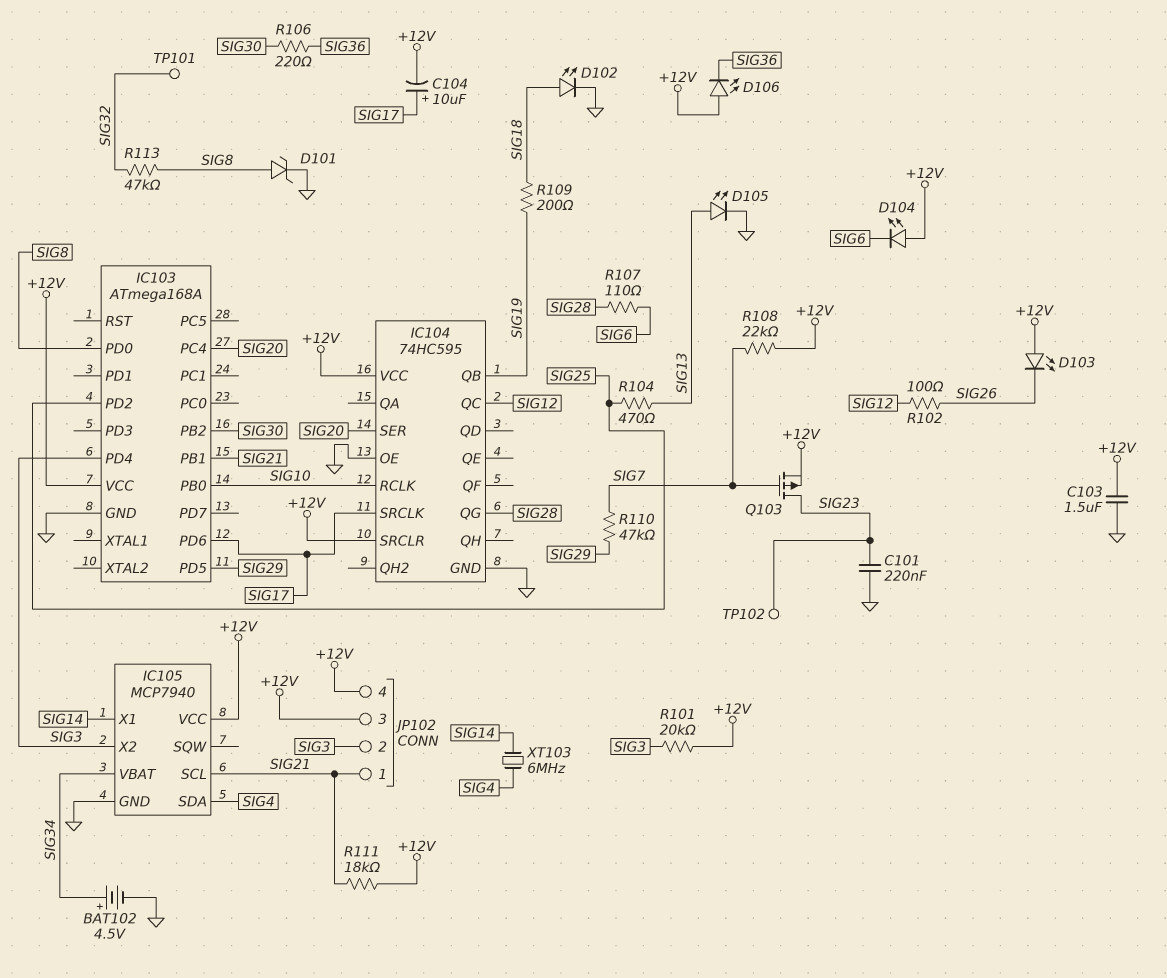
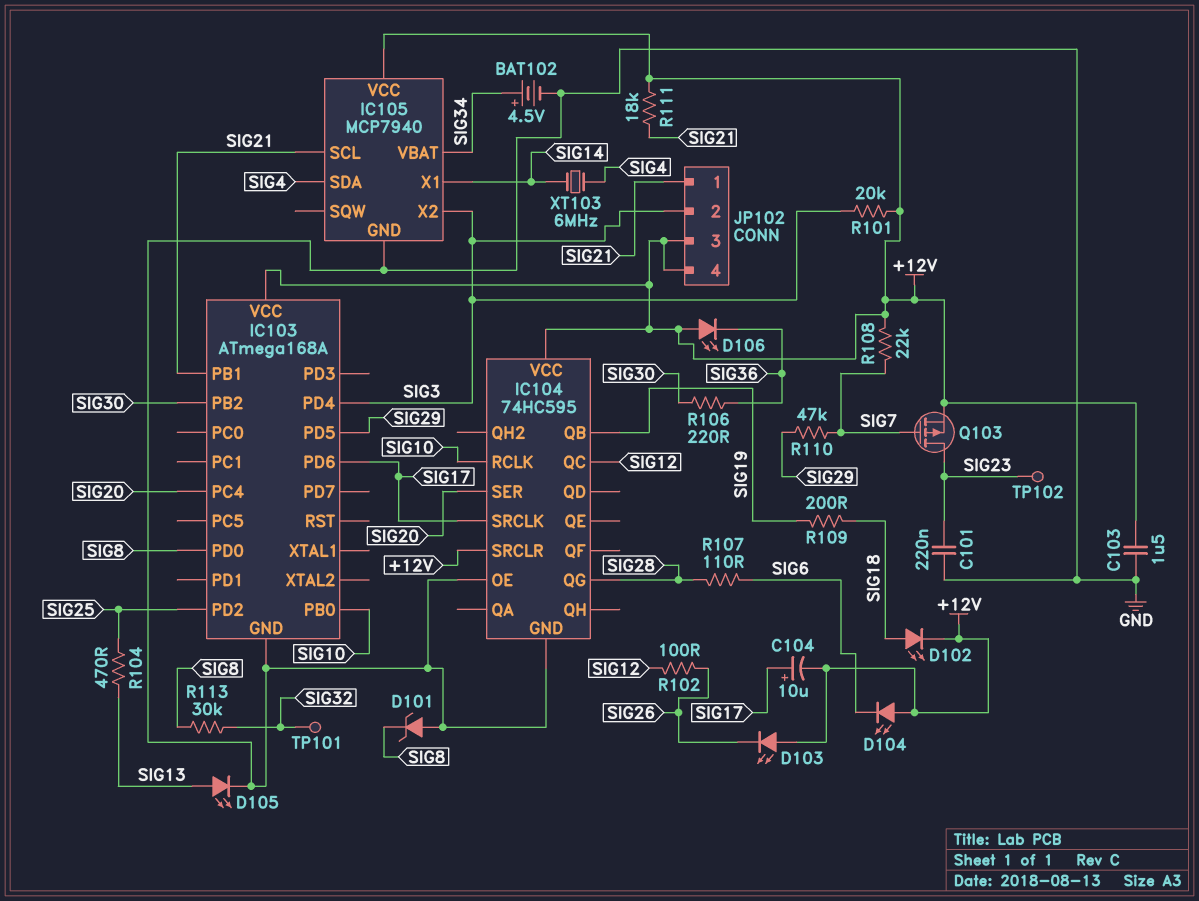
D101: zener (A SIG8, K GND) -> zener (A GND, K SIG8)
D102: LED (A SIG18, K GND) -> LED (A SIG18, K +12V)
R113: 47k (SIG8, SIG32) -> 30k (SIG8, SIG32)

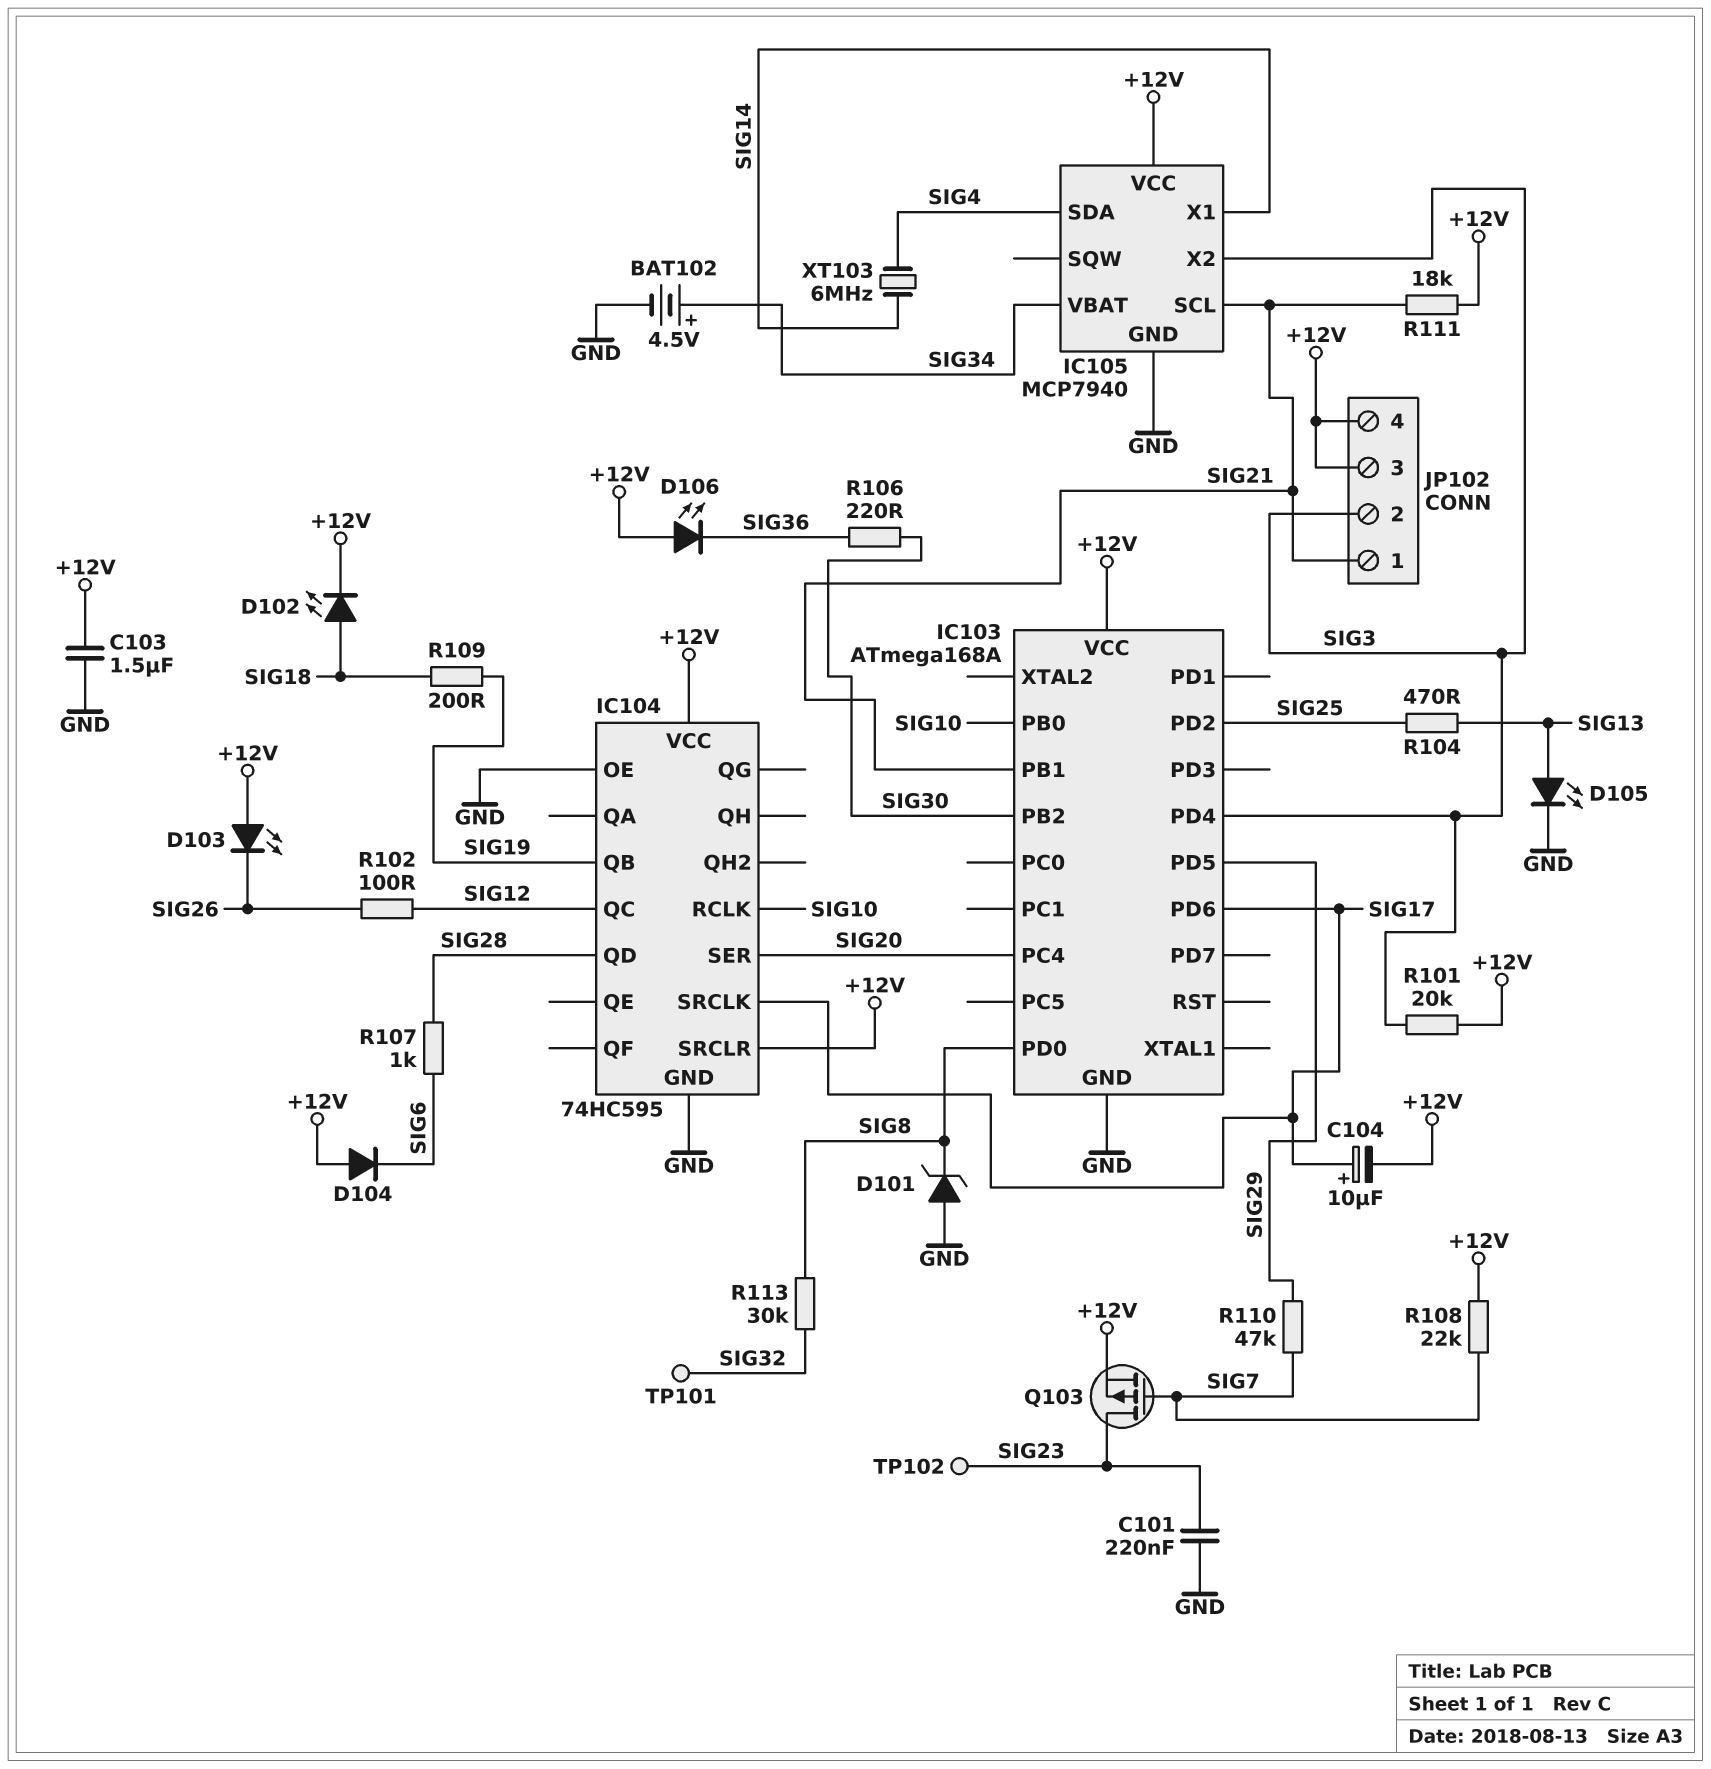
D104: LED (A +12V, K SIG6) -> diode (A +12V, K SIG6)
IC104 pin QD: none -> SIG28
IC104 pin QG: SIG28 -> none
R107: 110 (SIG6, SIG28) -> 1k (SIG6, SIG28)

